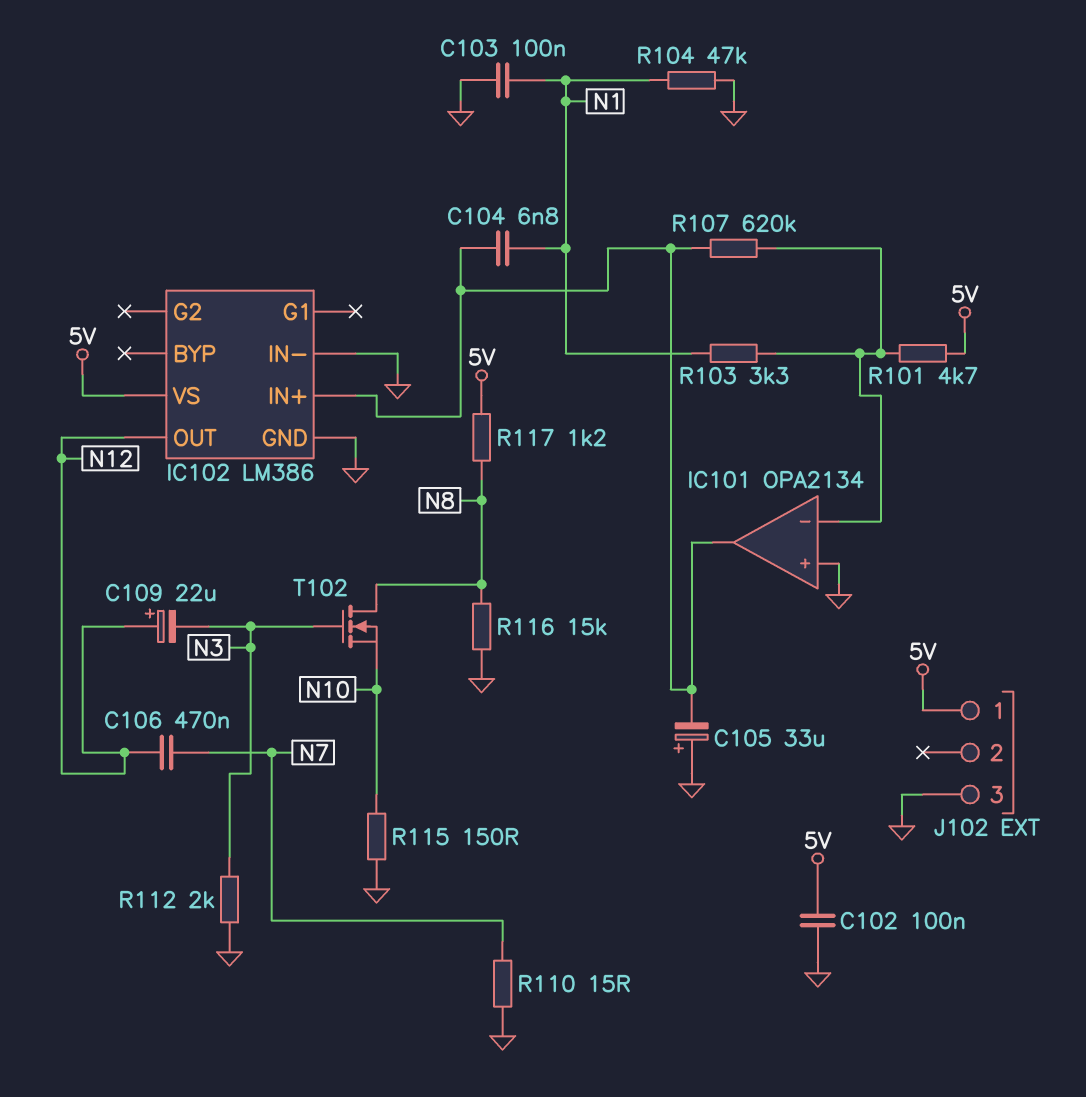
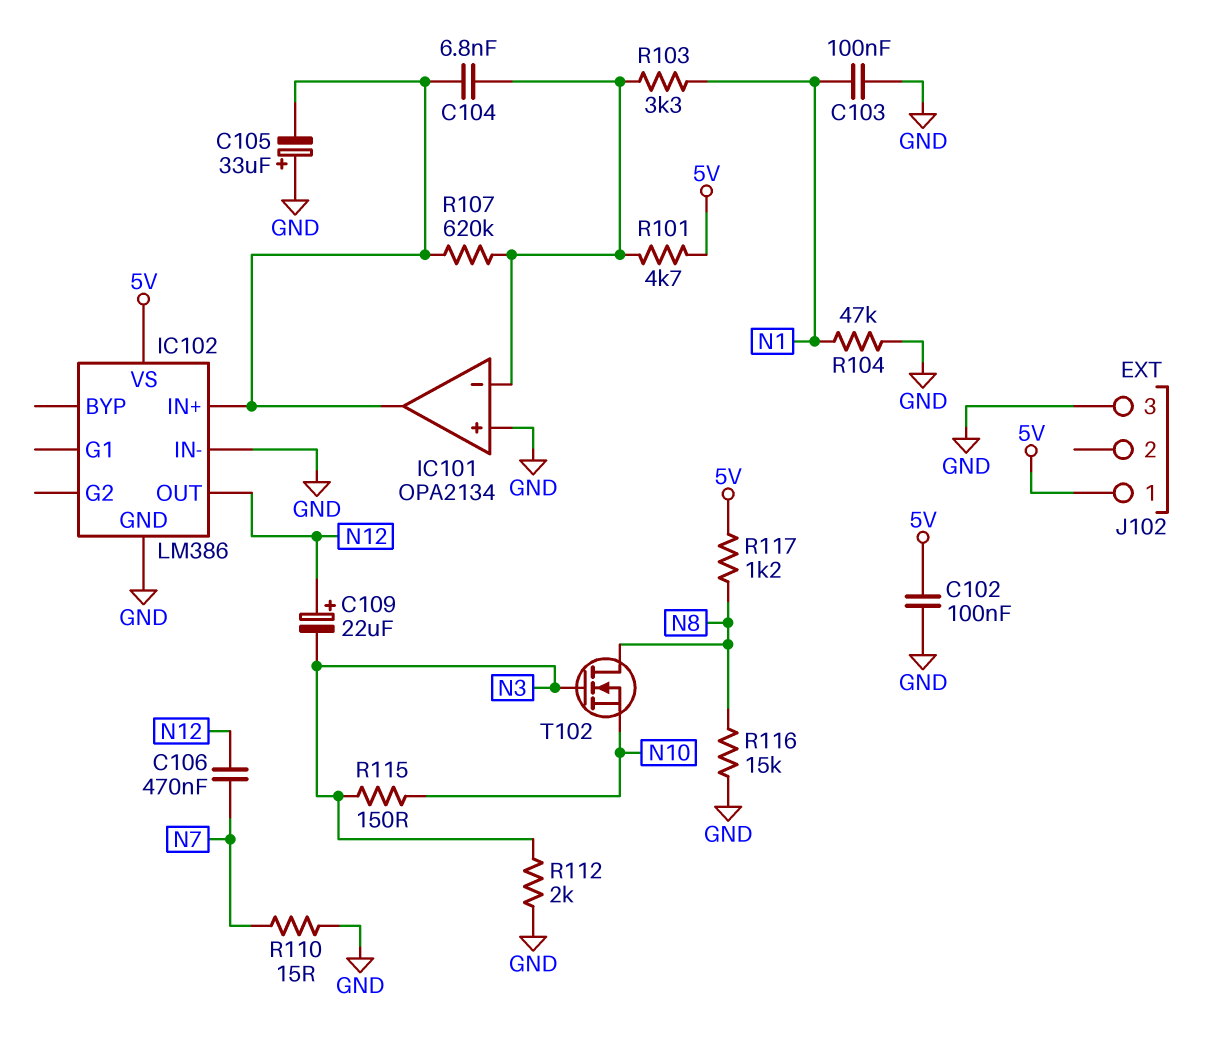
C104: 6.8nF (IC101/out, N1) -> 6.8nF (IC101/in-, IC101/out)
R115: 150 (GND, N10) -> 150 (N3, N10)

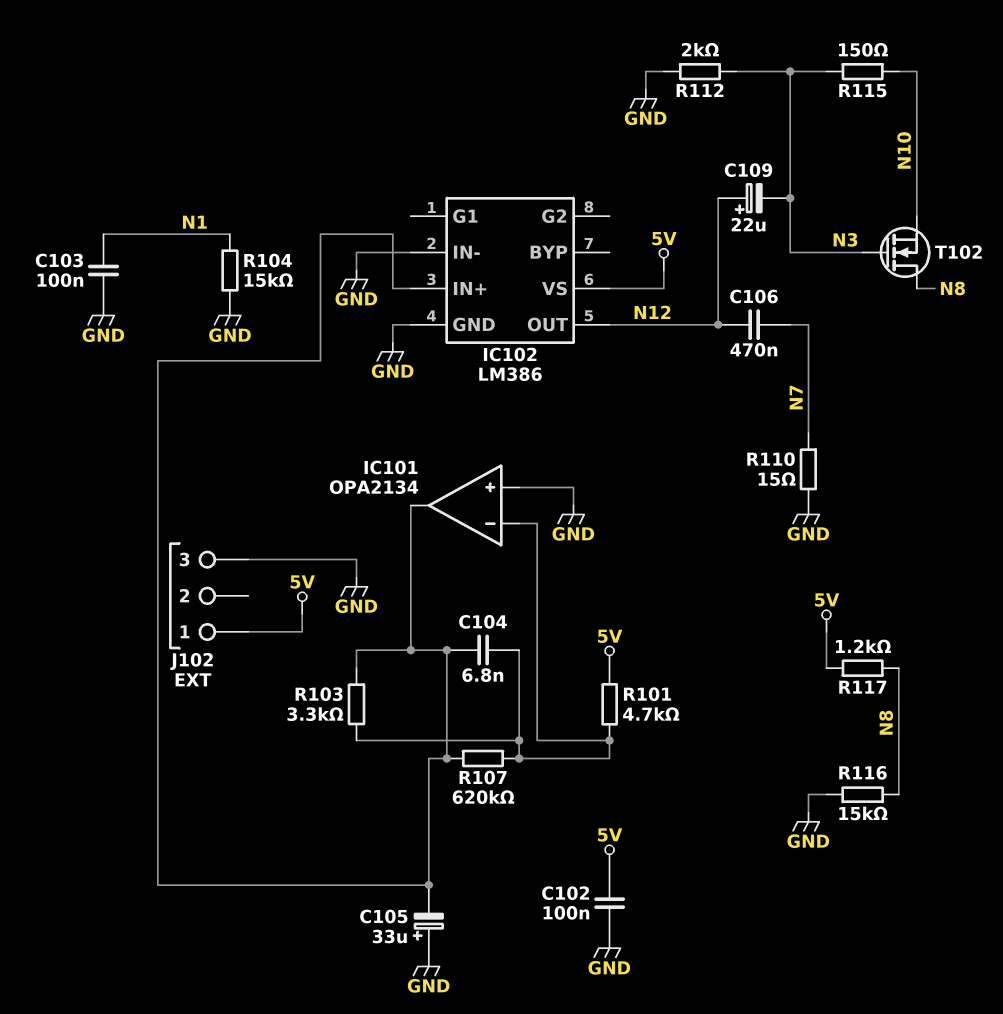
R103: 3.3k (IC101/in-, N1) -> 3.3k (IC101/in-, IC101/out)
R104: 47k (GND, N1) -> 15k (GND, N1)

